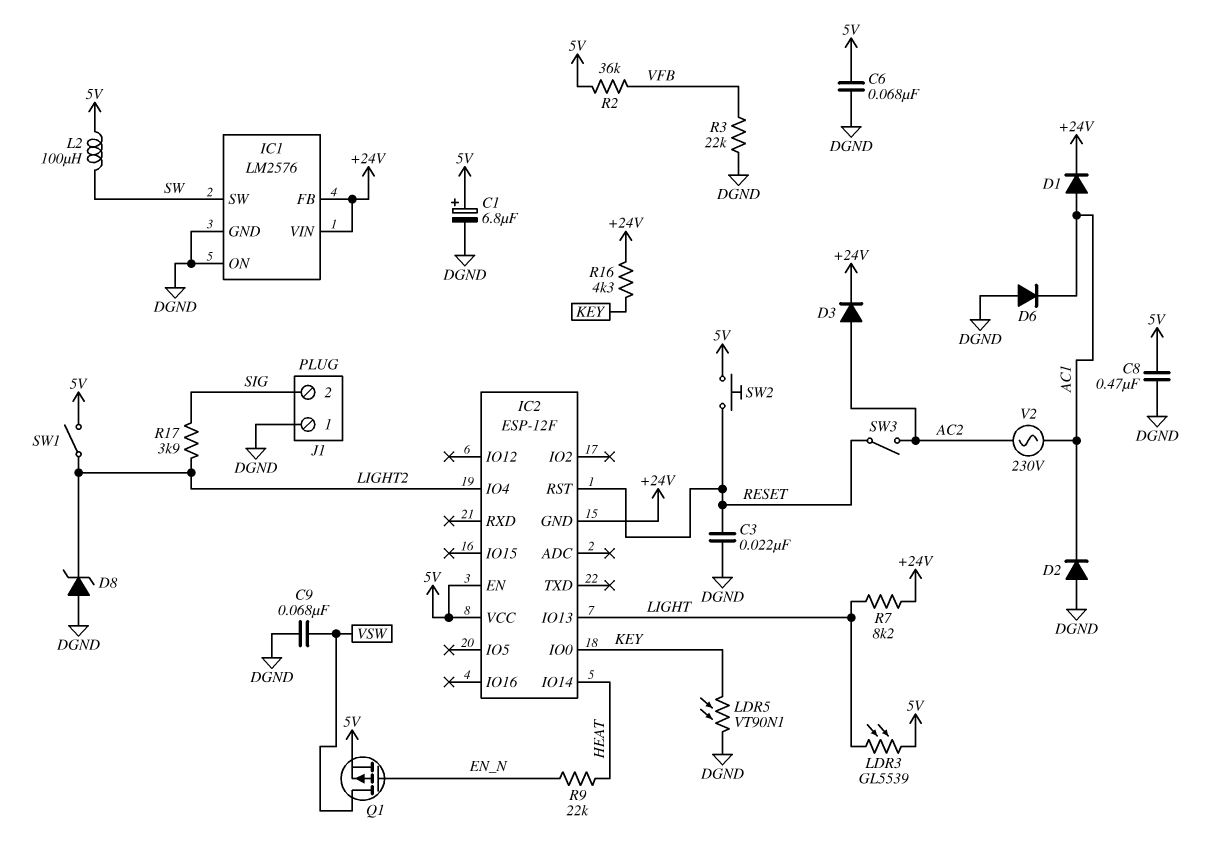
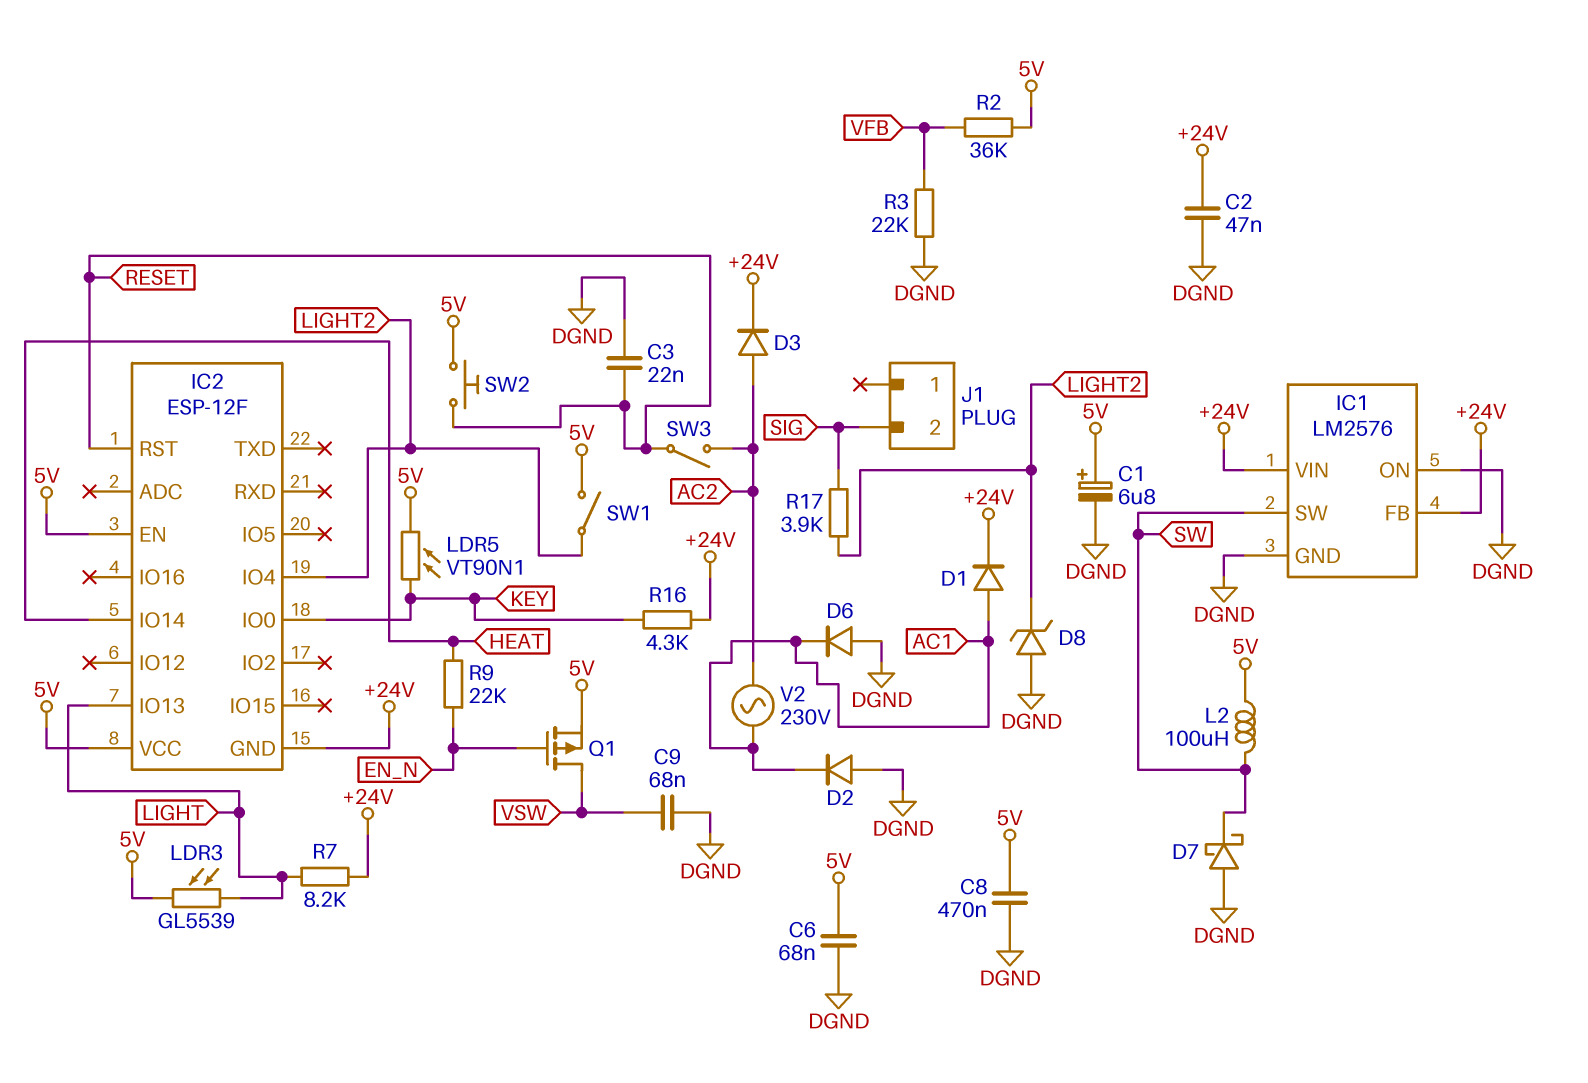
C2: none -> 47nF (+24V, DGND)
D7: none -> schottky (A DGND, K SW)
J1 pin 1: DGND -> none
LDR5: VT90N1 (DGND, KEY) -> VT90N1 (5V, KEY)

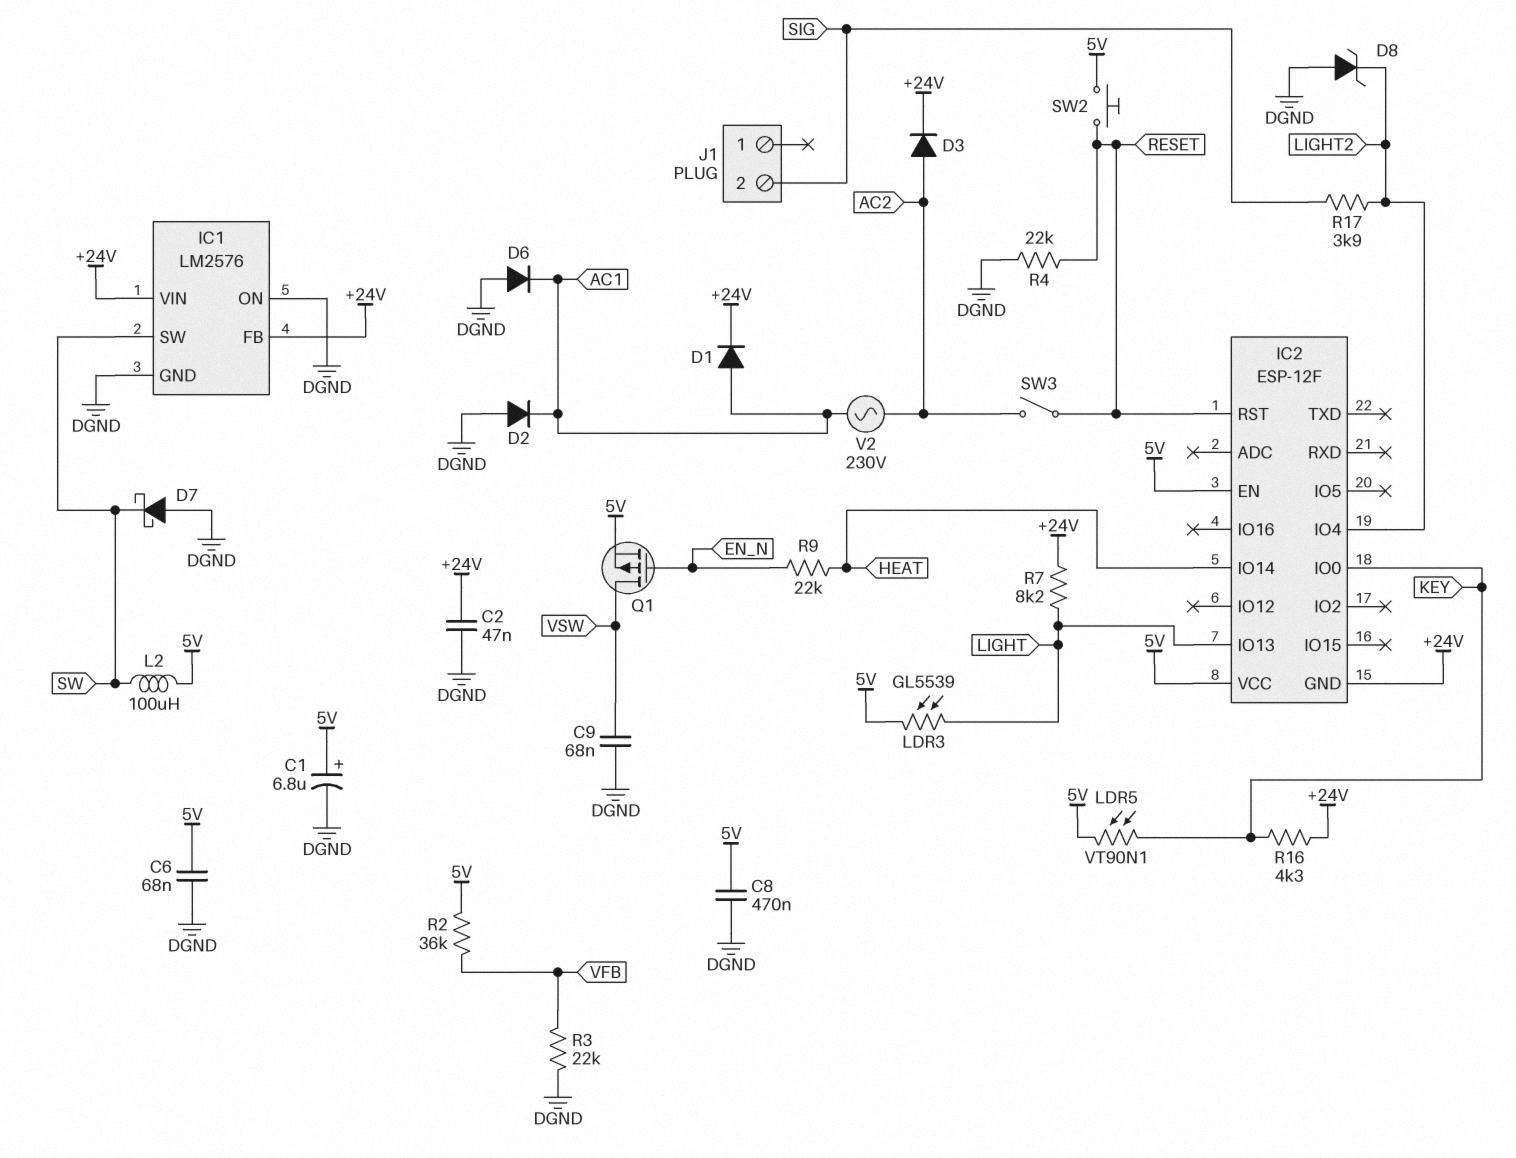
C3: 22nF (DGND, RESET) -> none
R4: none -> 22k (DGND, RESET)
SW1: switch (5V, LIGHT2) -> none

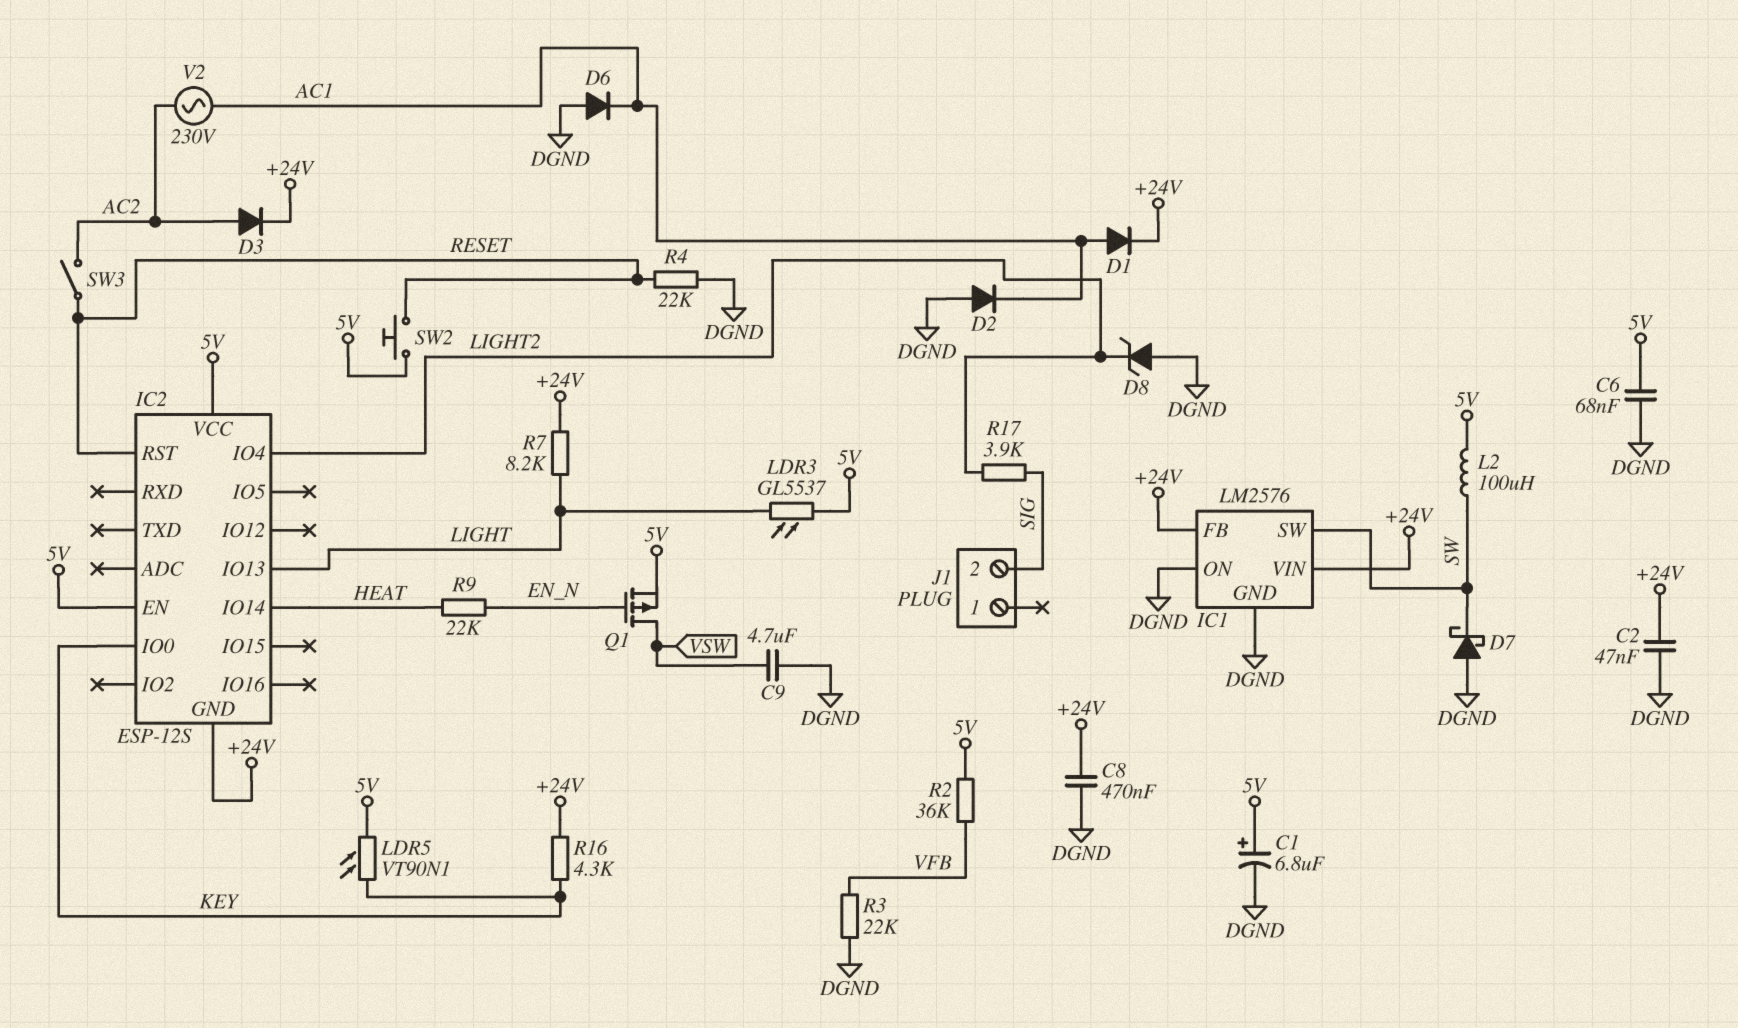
C8: 470nF (5V, DGND) -> 470nF (+24V, DGND)
C9: 68nF (DGND, VSW) -> 4.7uF (DGND, VSW)
IC2: ESP-12F -> ESP-12S
LDR3: GL5539 (5V, LIGHT) -> GL5537 (5V, LIGHT)

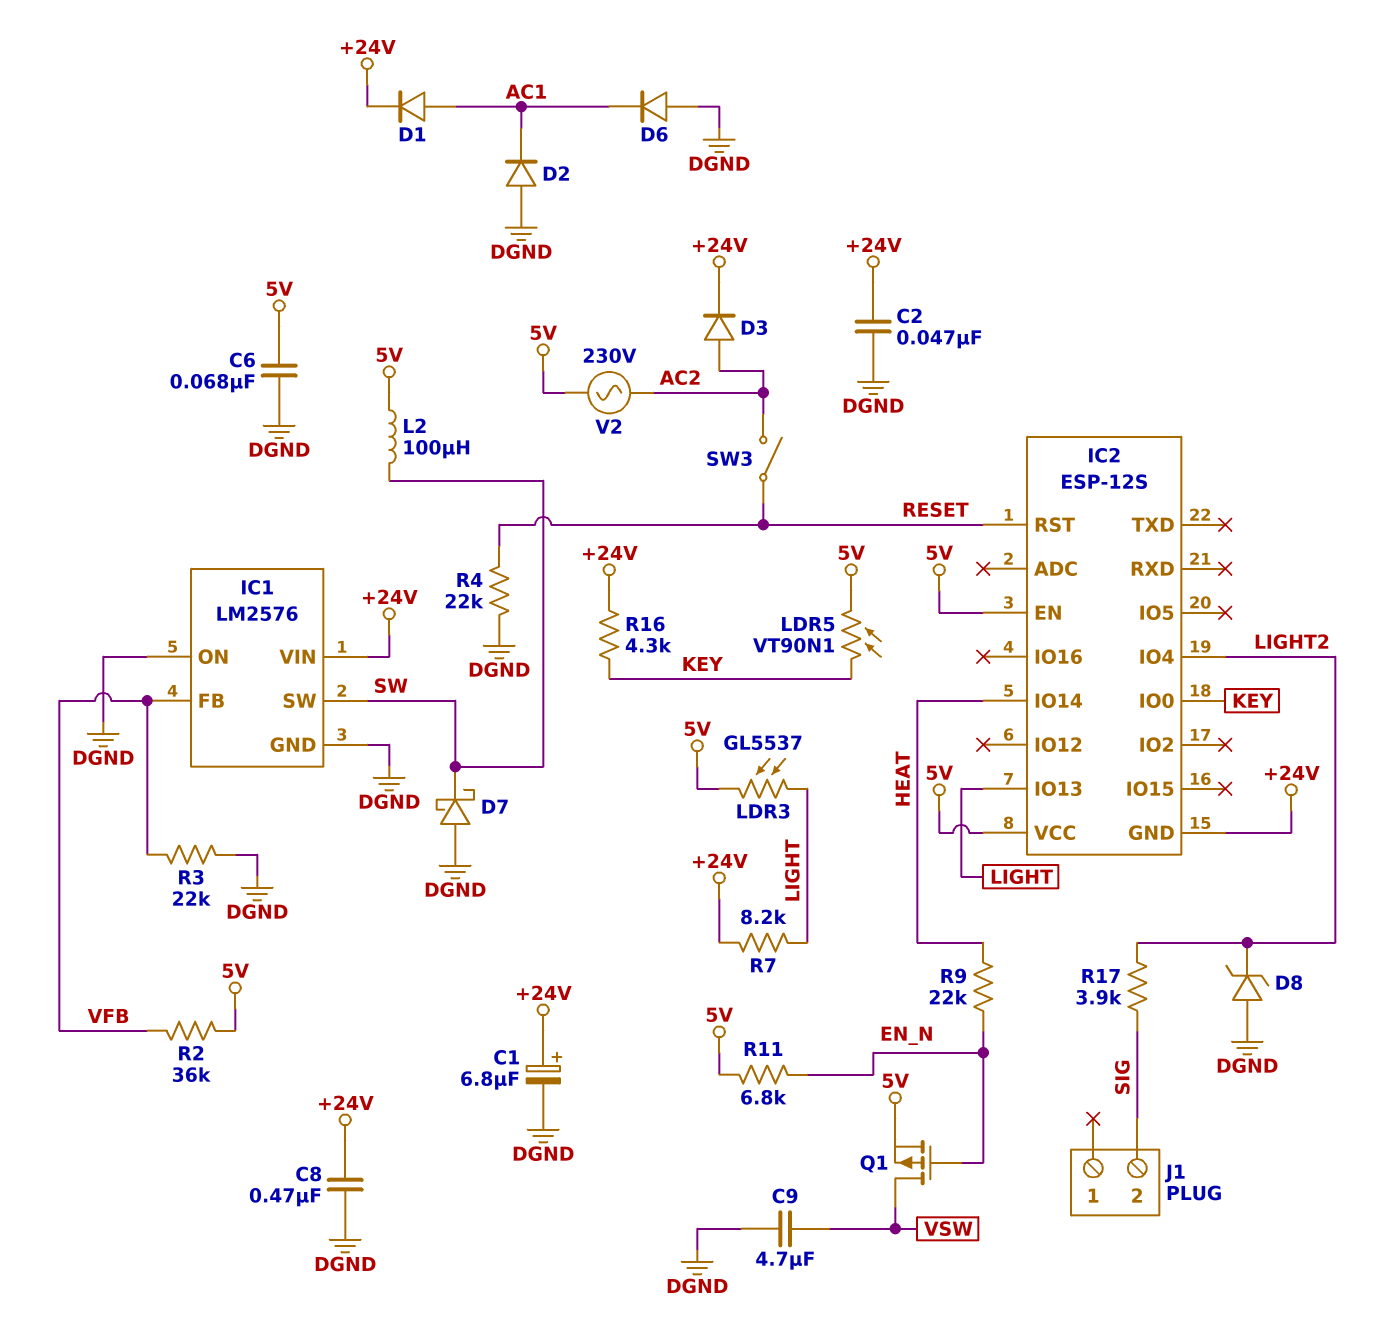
C1: 6.8uF (plus 5V, minus DGND) -> 6.8uF (plus +24V, minus DGND)
IC1 pin FB: +24V -> VFB
R11: none -> 6.8k (5V, EN_N)
SW2: button (5V, RESET) -> none
V2: AC 230V (AC1, AC2) -> AC 230V (5V, AC2)

